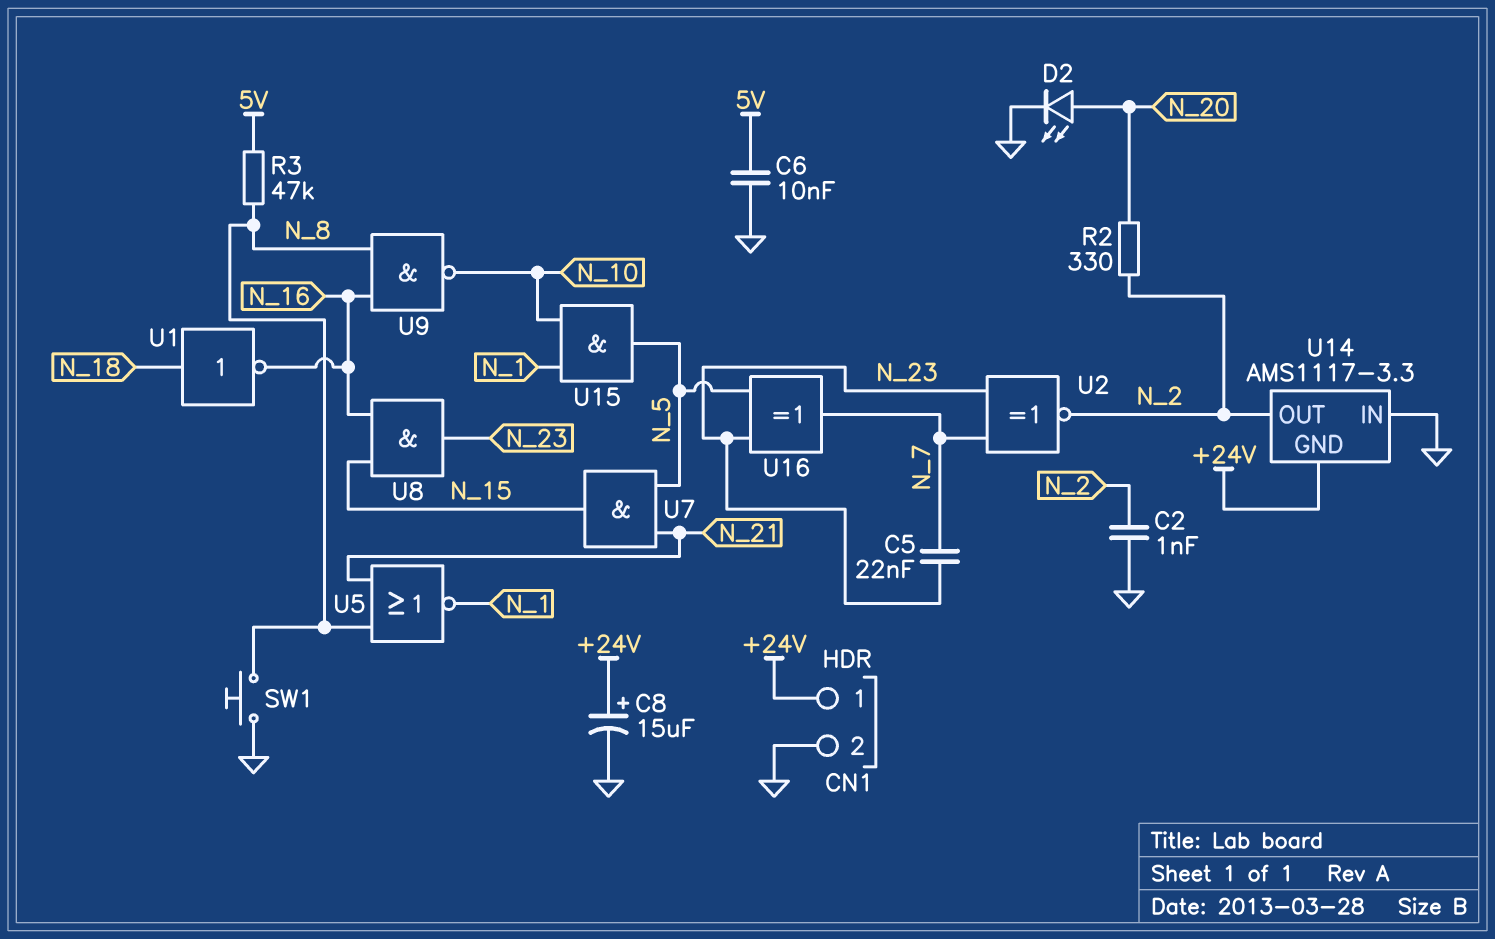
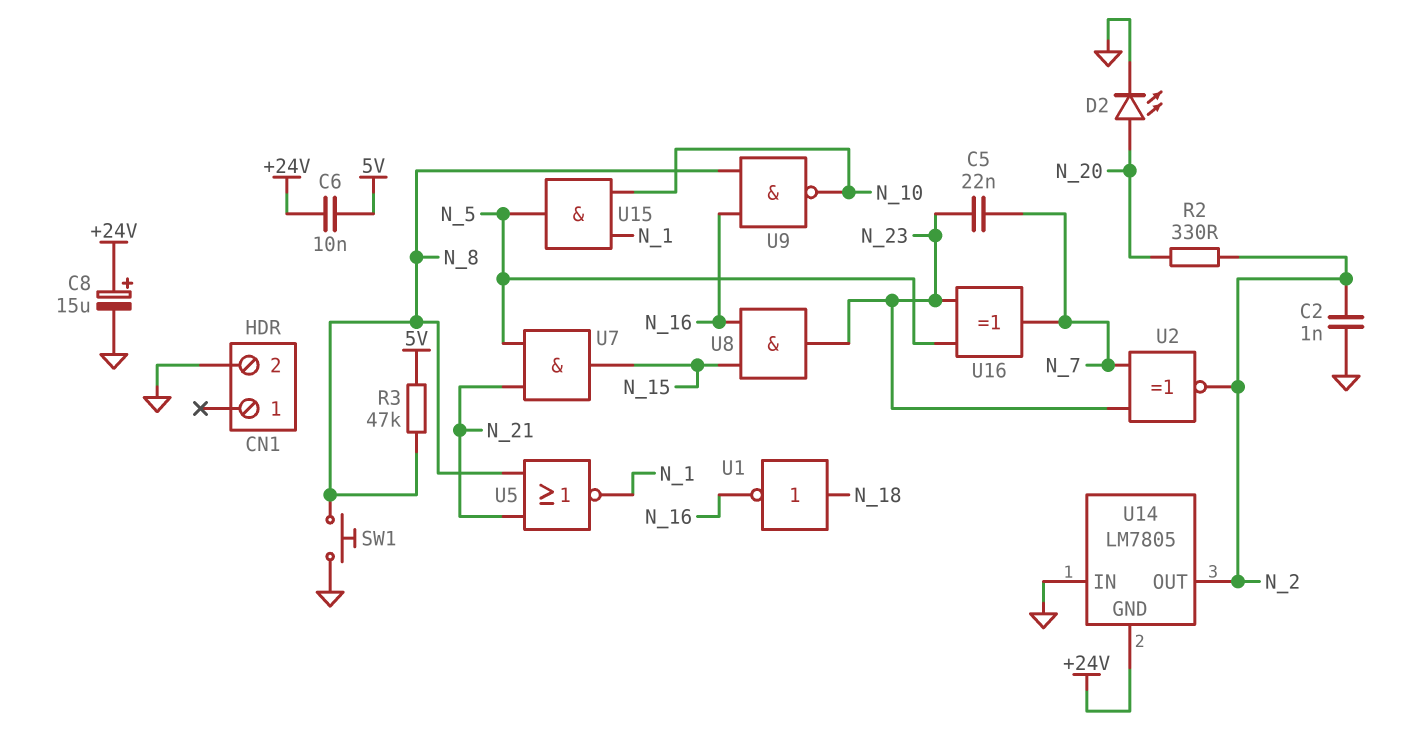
C6: 10nF (5V, GND) -> 10nF (+24V, 5V)
CN1 pin 1: +24V -> none
U14: AMS1117-3.3 -> LM7805

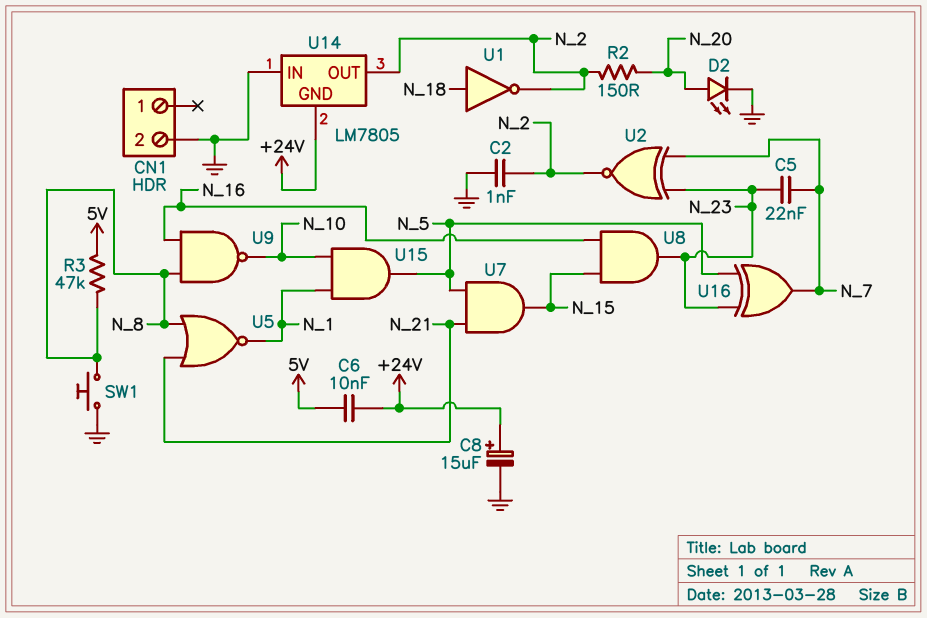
R2: 330 (N_2, N_20) -> 150 (N_2, N_20)
U1: NOT (in N_18, out N_16) -> NOT (in N_18, out N_2)

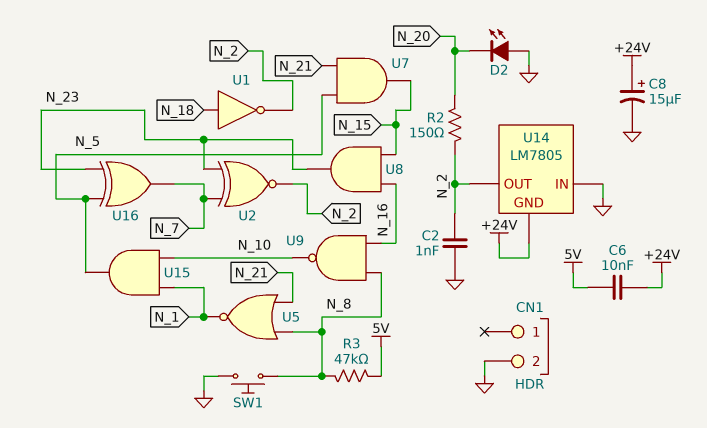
C5: 22nF (N_7, N_23) -> none
D2: LED (A N_20, K GND) -> LED (A GND, K N_20)

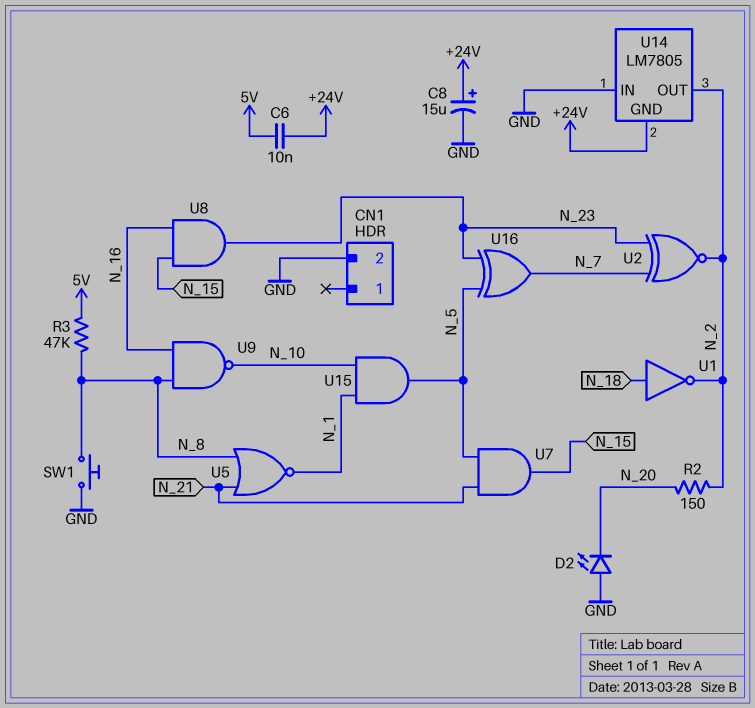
C2: 1nF (GND, N_2) -> none

